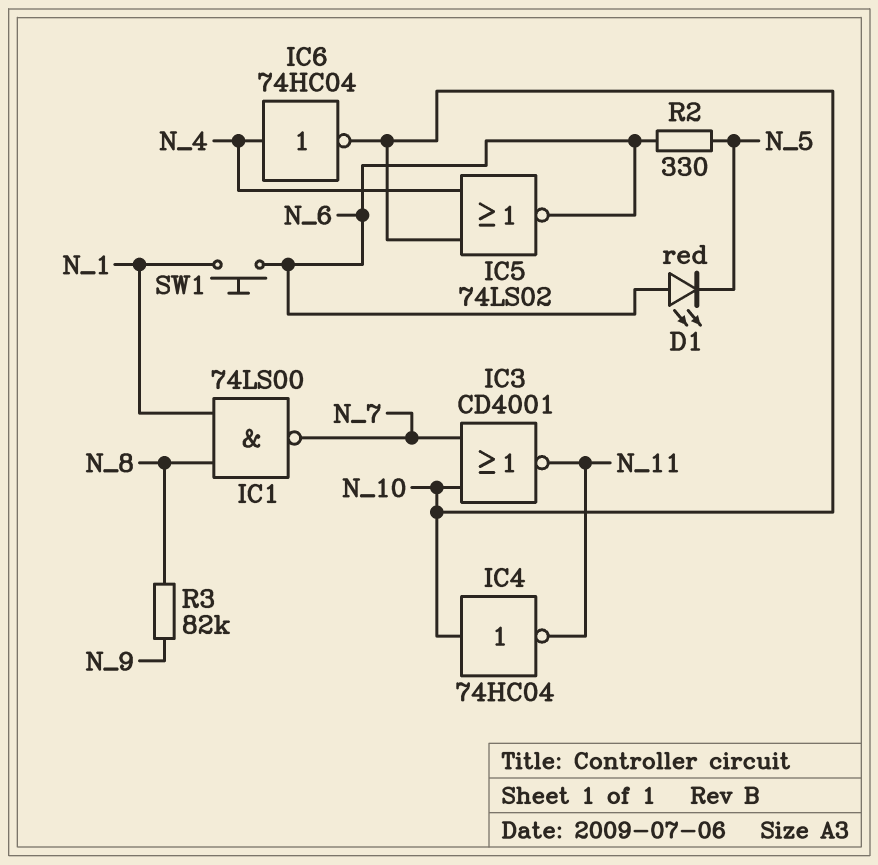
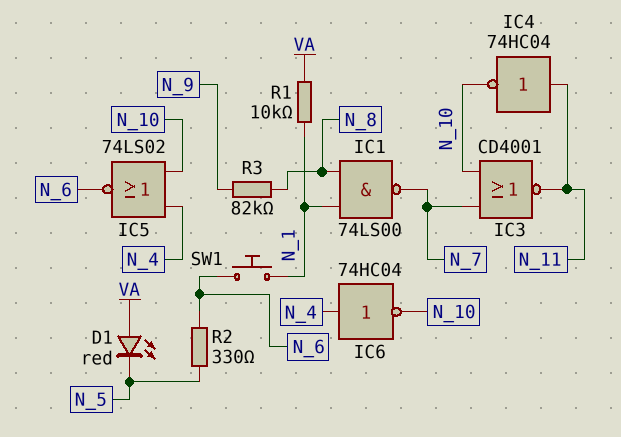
D1: LED red (A N_6, K N_5) -> LED red (A VA, K N_5)
IC4: NOT 74HC04 (in N_10, out N_11) -> NOT 74HC04 (in N_11, out N_10)
R1: none -> 10k (N_1, VA)

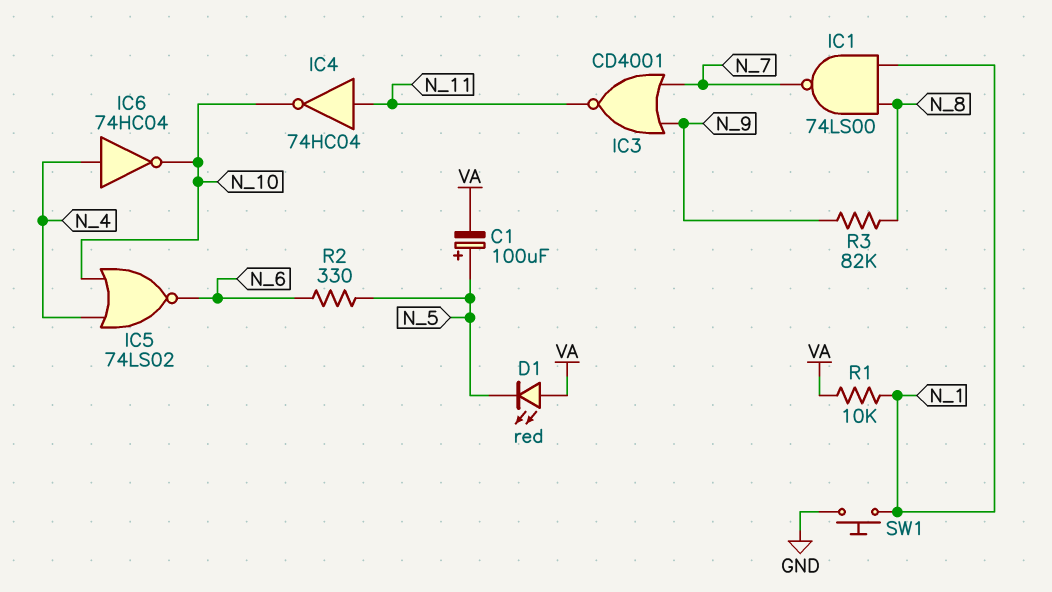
C1: none -> 100uF (plus N_5, minus VA)
IC3: NOR CD4001 (in N_7, in N_10, out N_11) -> NOR CD4001 (in N_7, in N_9, out N_11)
SW1: button (N_1, N_6) -> button (GND, N_1)

